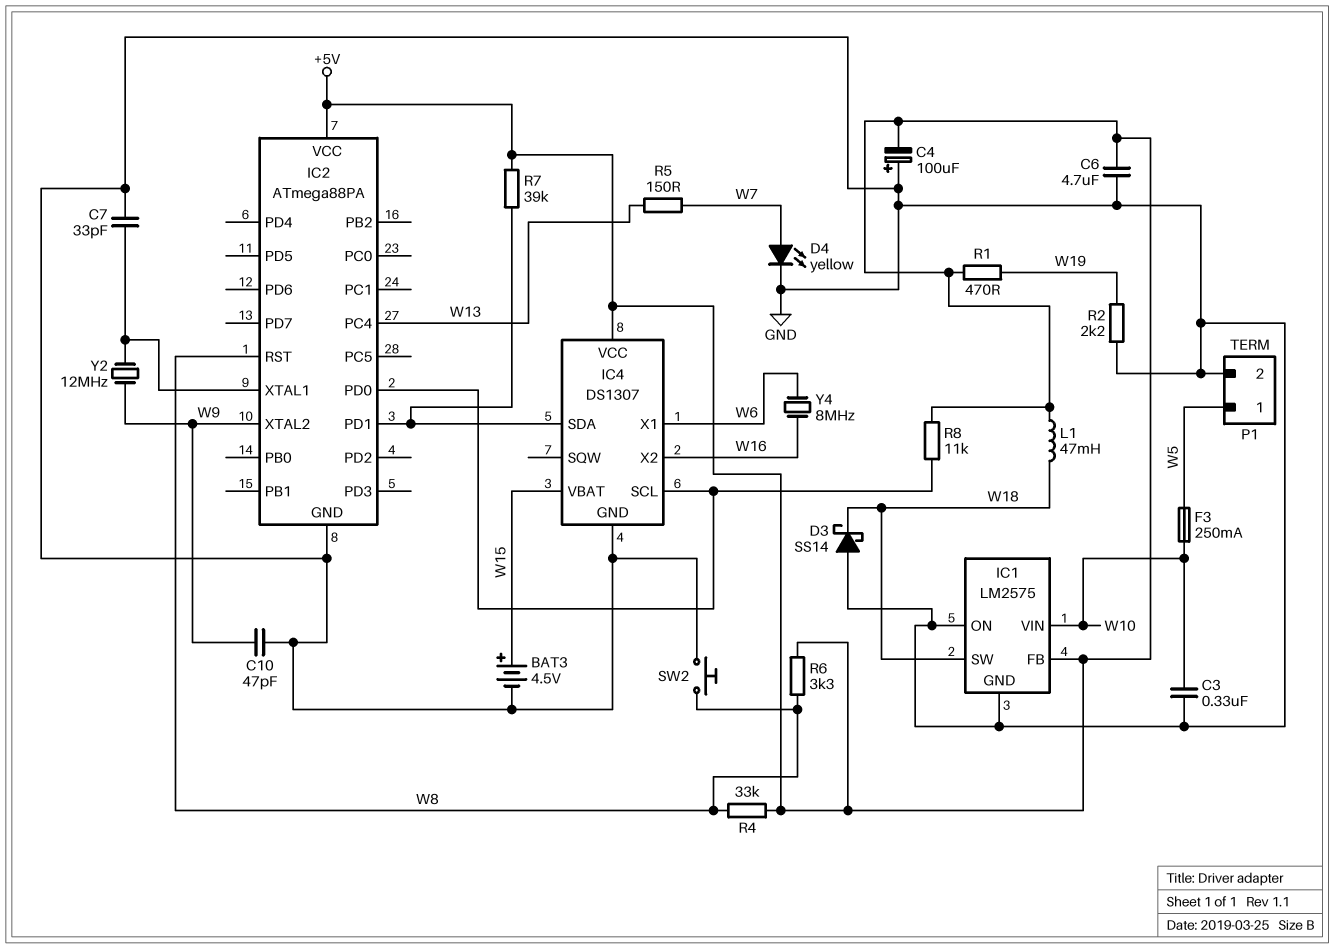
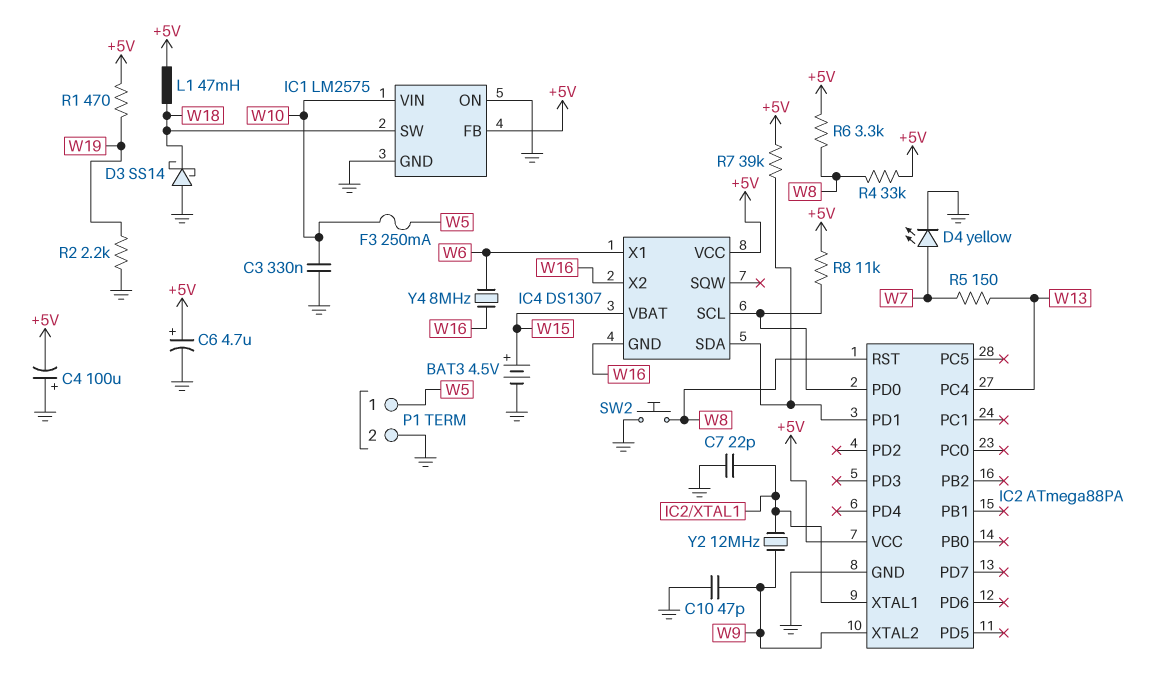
C6: 4.7uF (+5V, GND) -> 4.7uF (plus +5V, minus GND)
C7: 33pF (GND, IC2/XTAL1) -> 22pF (GND, IC2/XTAL1)
IC4 pin GND: GND -> W16

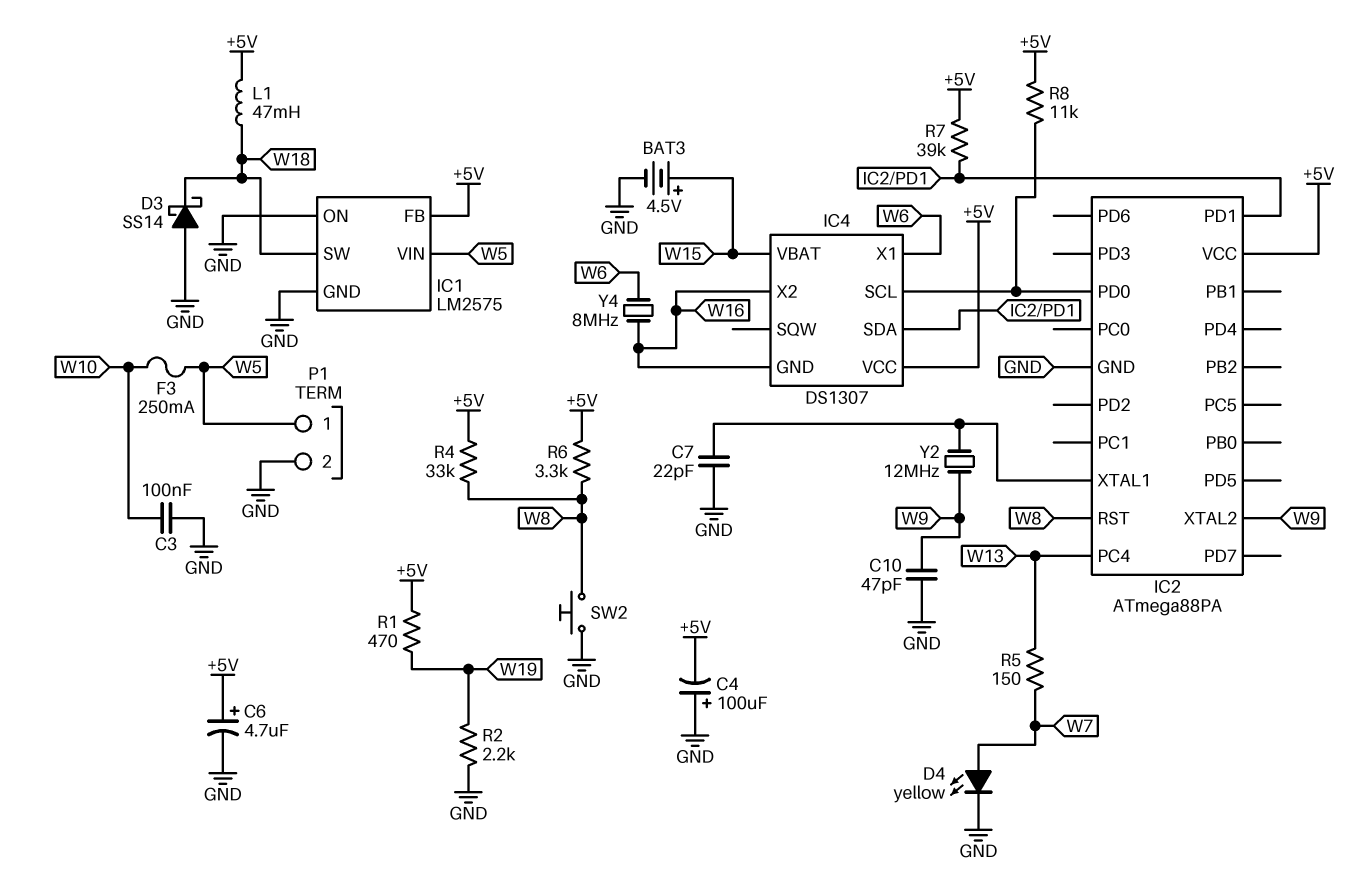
C3: 330nF (GND, W10) -> 100nF (GND, W10)
IC1 pin VIN: W10 -> W5

